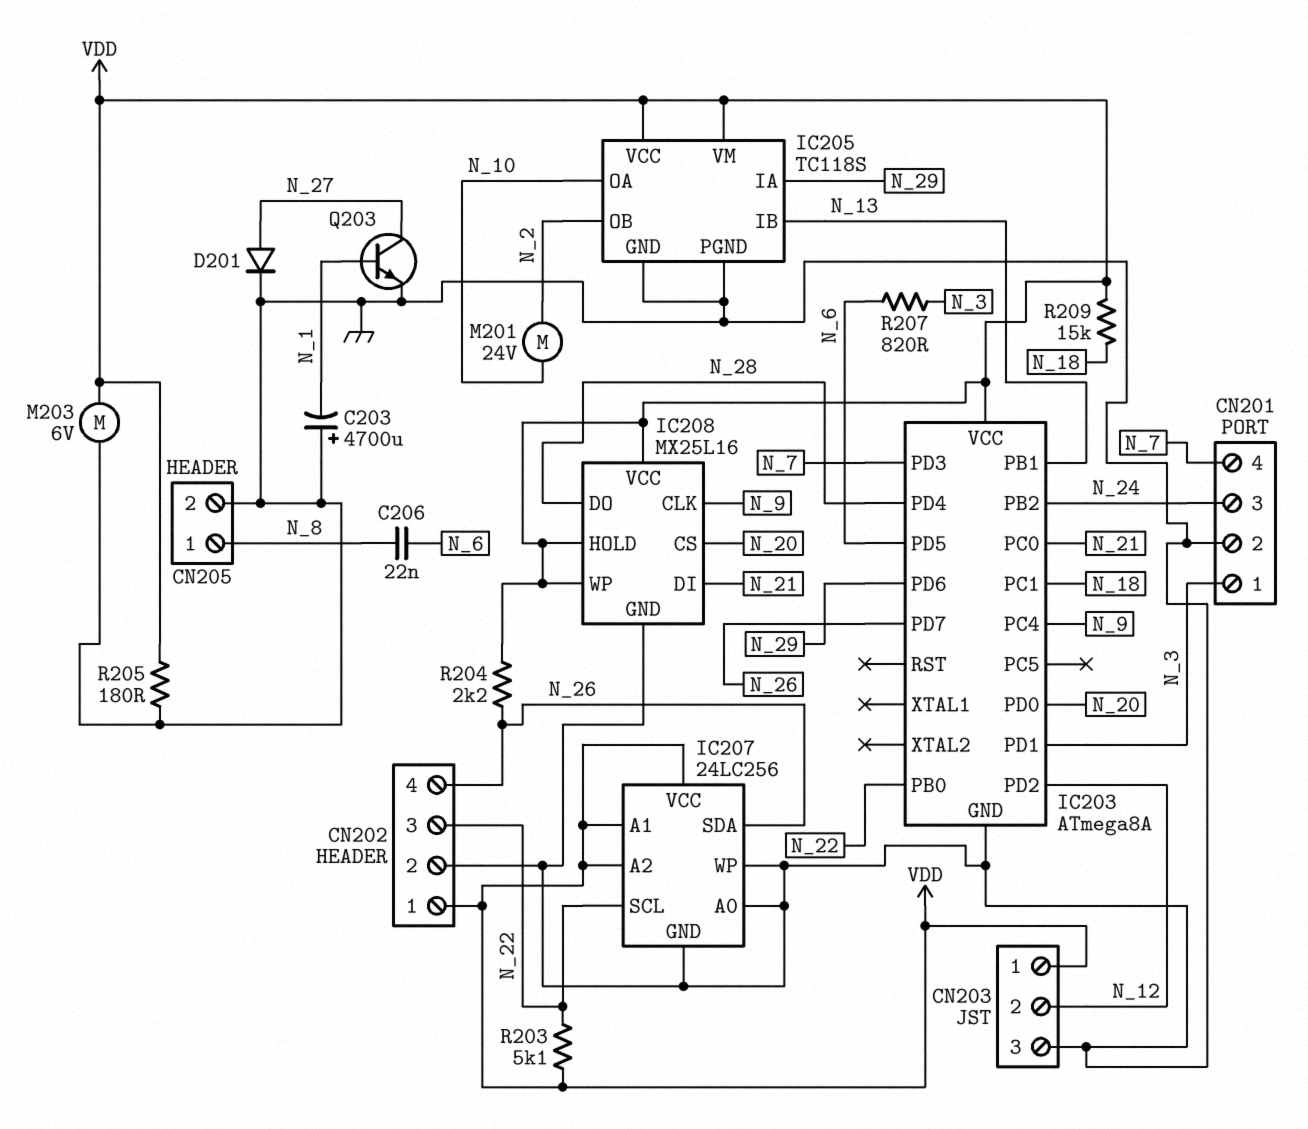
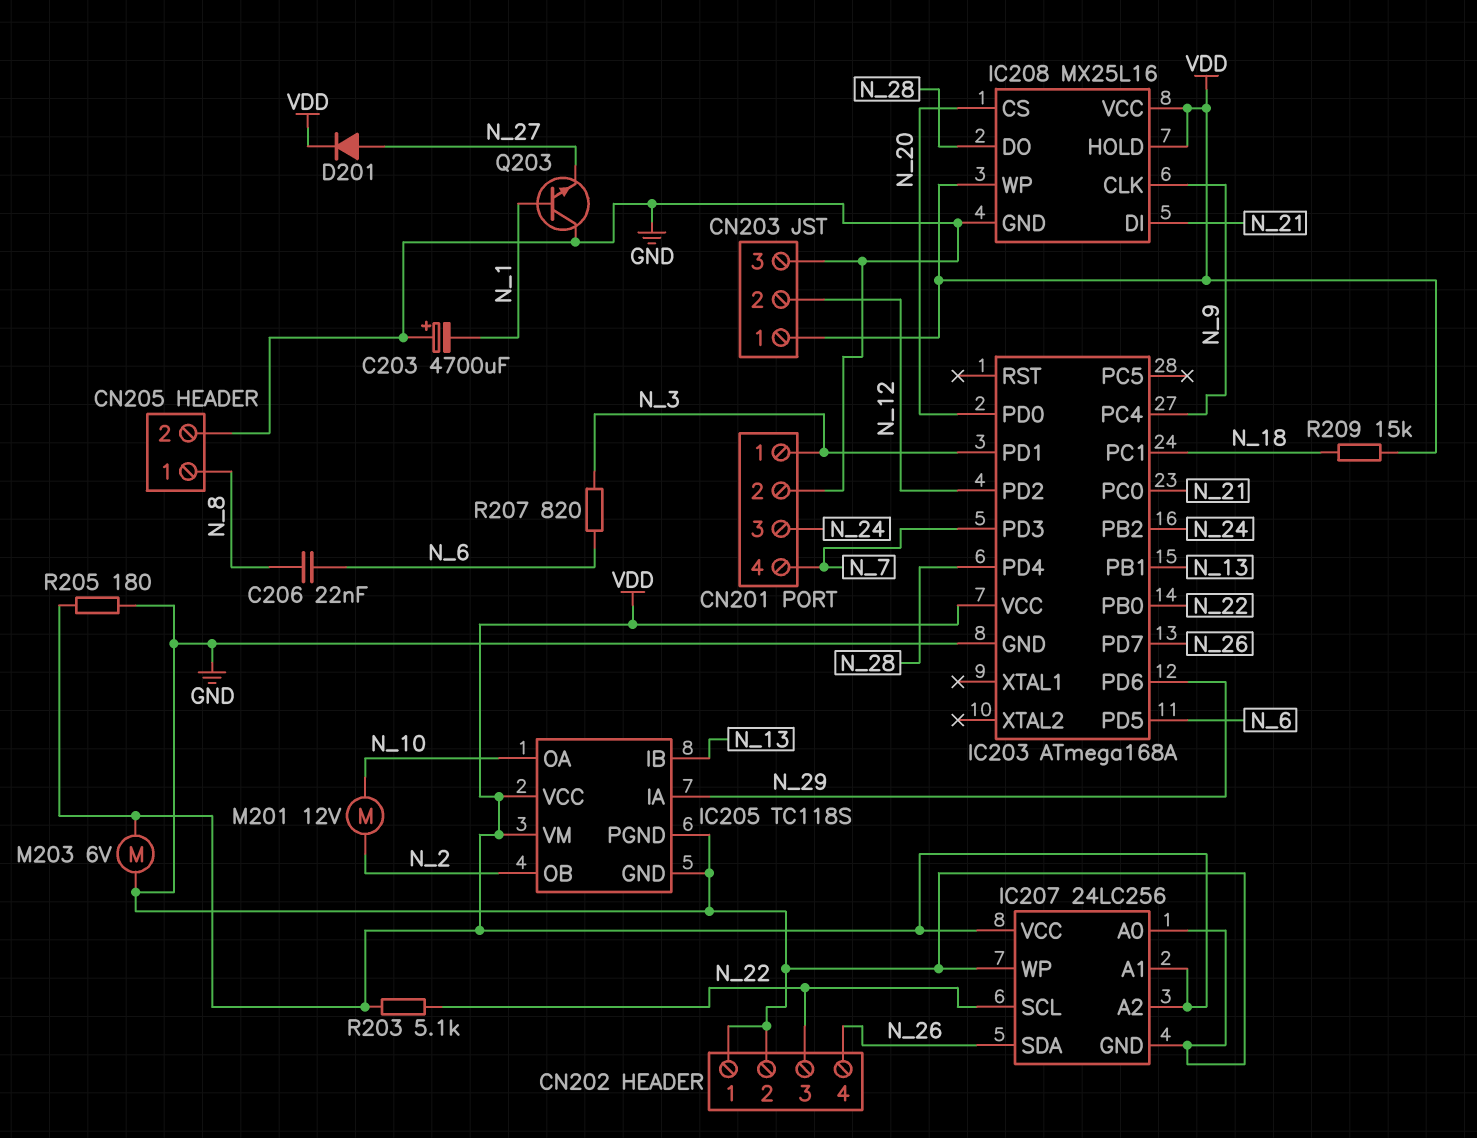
CN202 pin 1: VDD -> GND
D201: diode (A N_27, K GND) -> diode (A N_27, K VDD)
IC203: ATmega8A -> ATmega168A
M201: motor 24V (N_2, N_10) -> motor 12V (N_2, N_10)
Q203: NPN (B N_1, C N_27, E GND) -> NPN (B N_1, C GND, E N_27)
R204: 2.2k (N_26, VDD) -> none

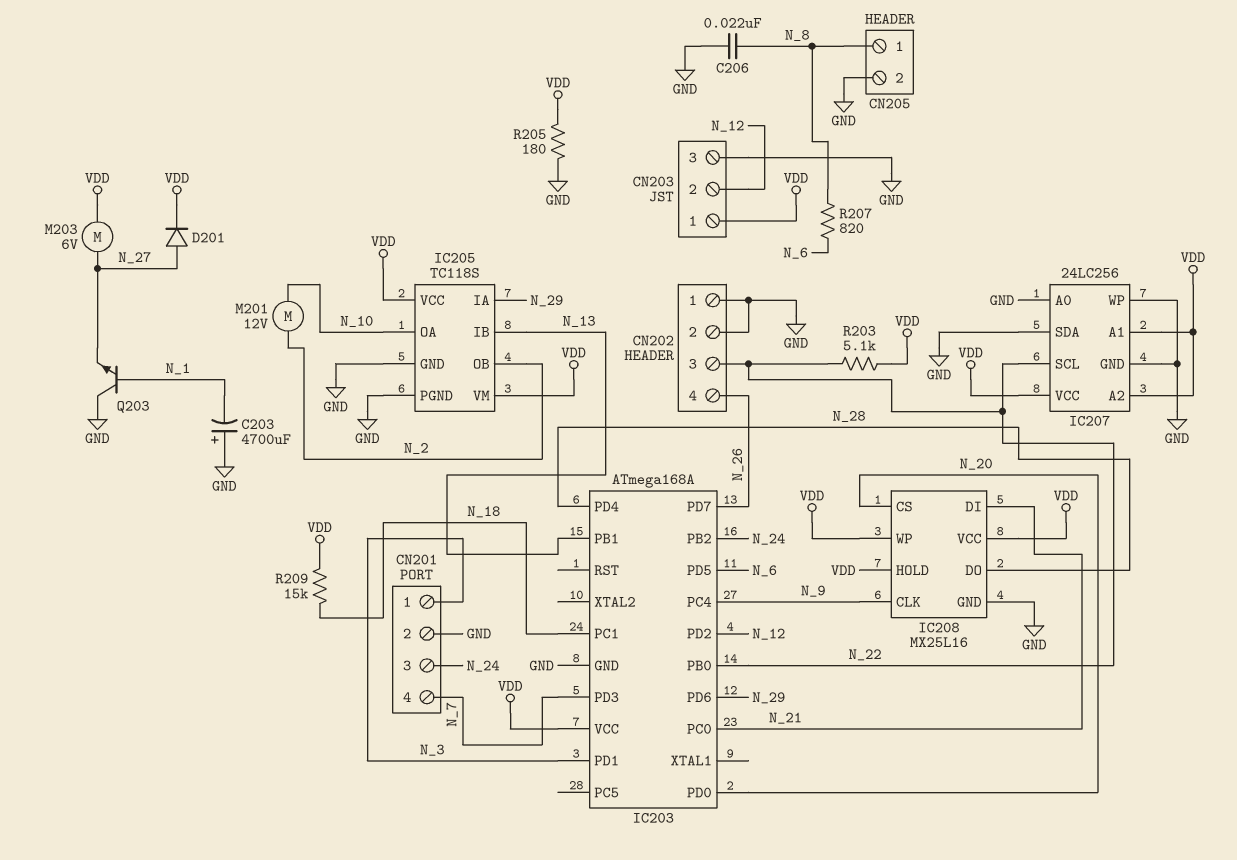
C206: 22nF (N_6, N_8) -> 22nF (GND, N_8)
IC207 pin SDA: N_26 -> GND
M203: motor 6V (GND, VDD) -> motor 6V (N_27, VDD)
R207: 820 (N_3, N_6) -> 820 (N_6, N_8)

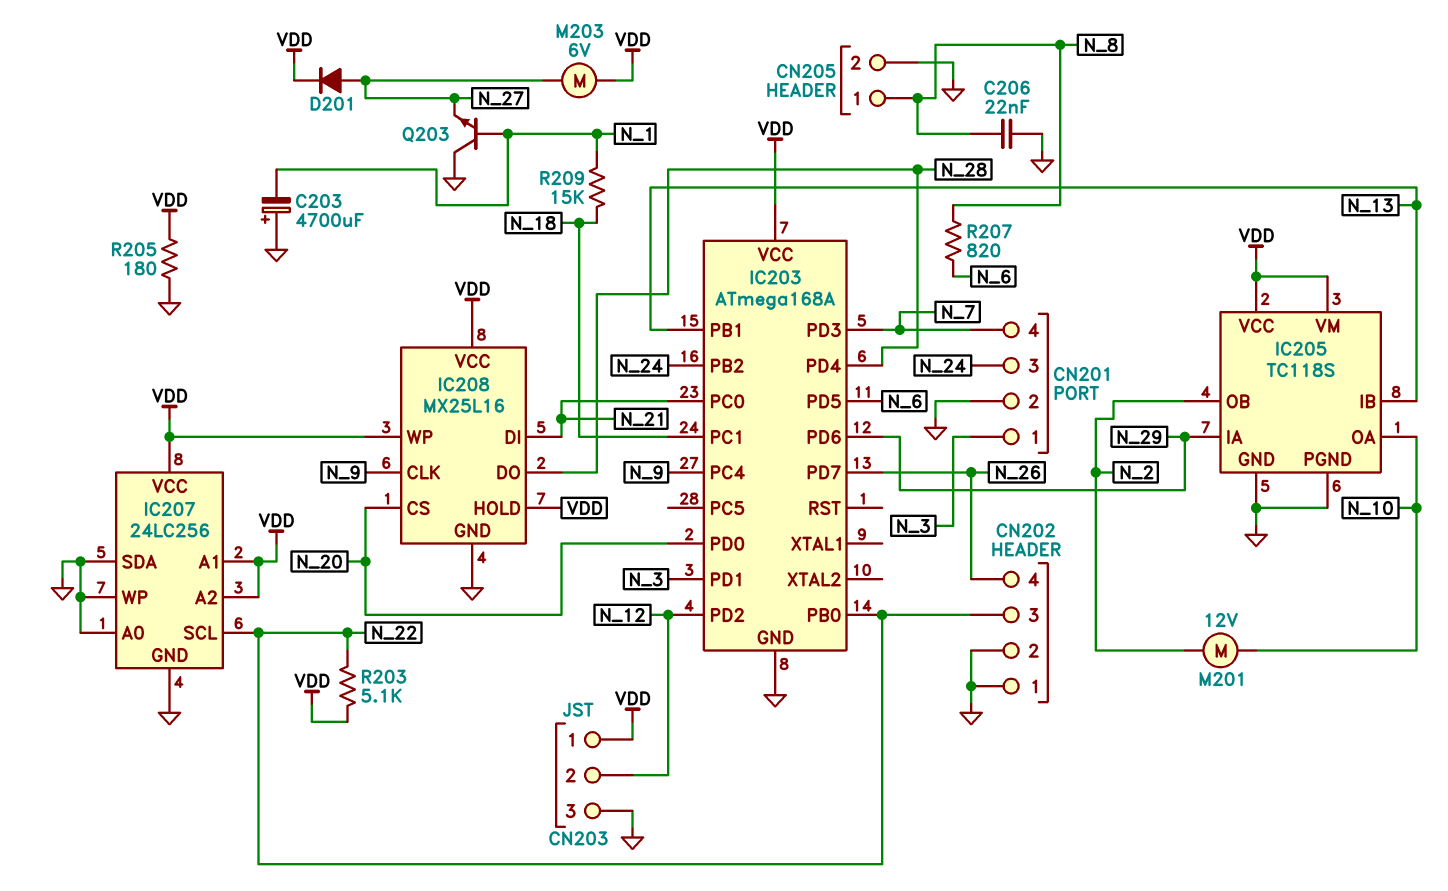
R209: 15k (N_18, VDD) -> 15k (N_1, N_18)

